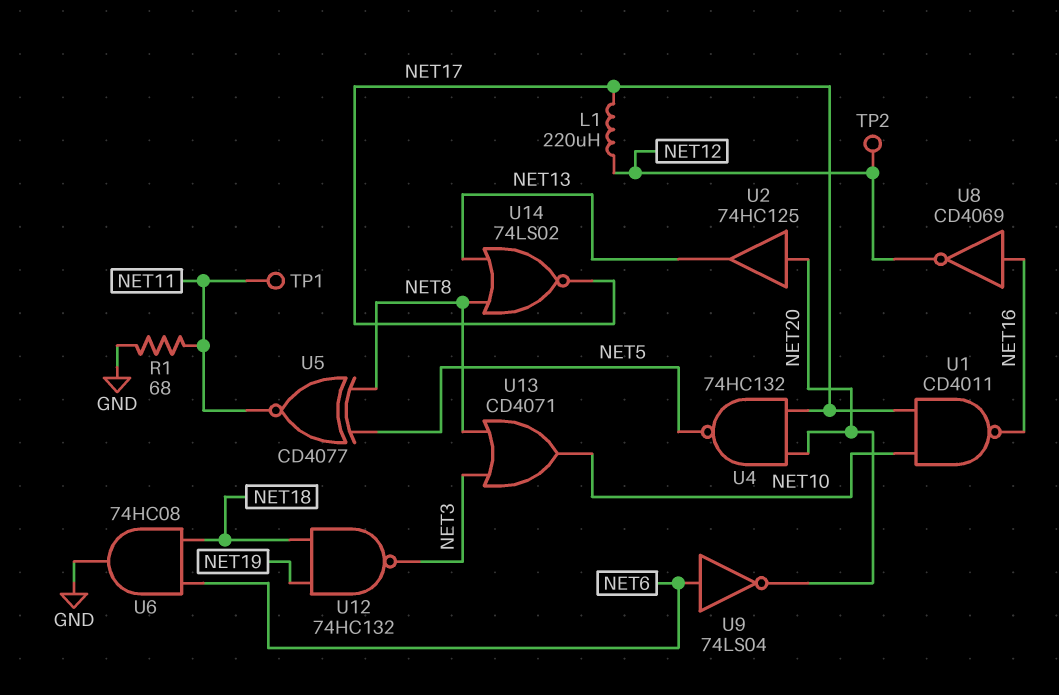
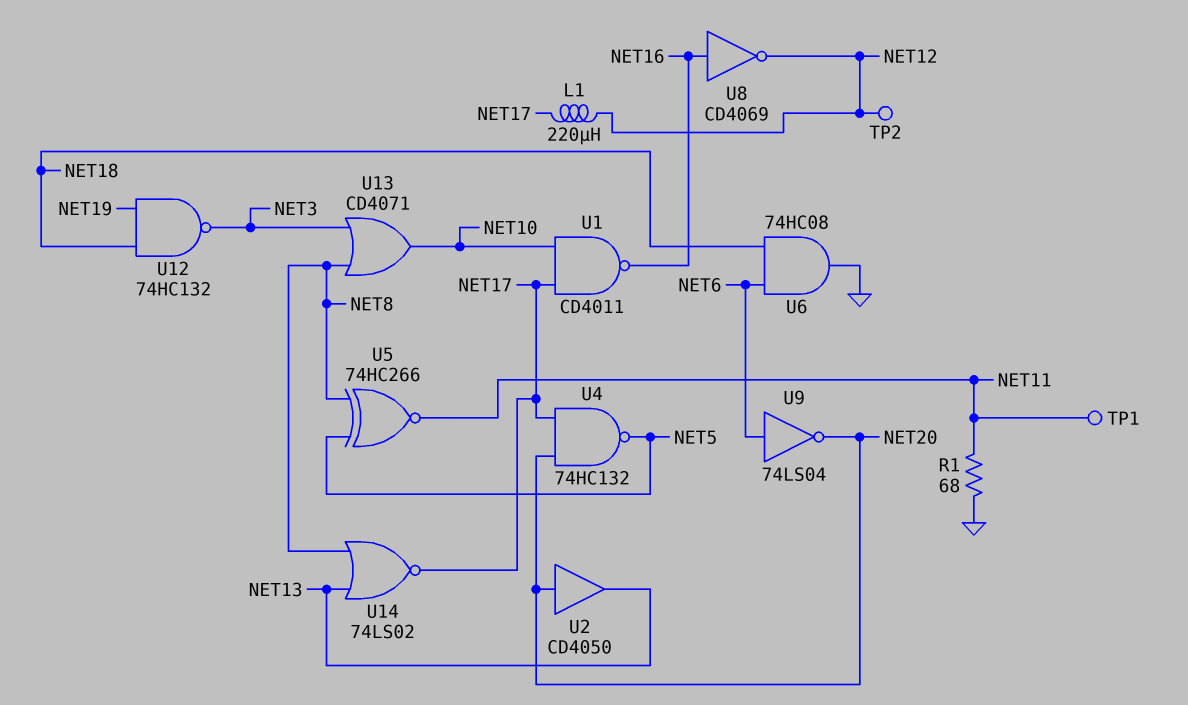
U2: buffer 74HC125 (in NET20, out NET13) -> buffer CD4050 (in NET20, out NET13)
U5: XNOR CD4077 (in NET5, in NET8, out NET11) -> XNOR 74HC266 (in NET5, in NET8, out NET11)

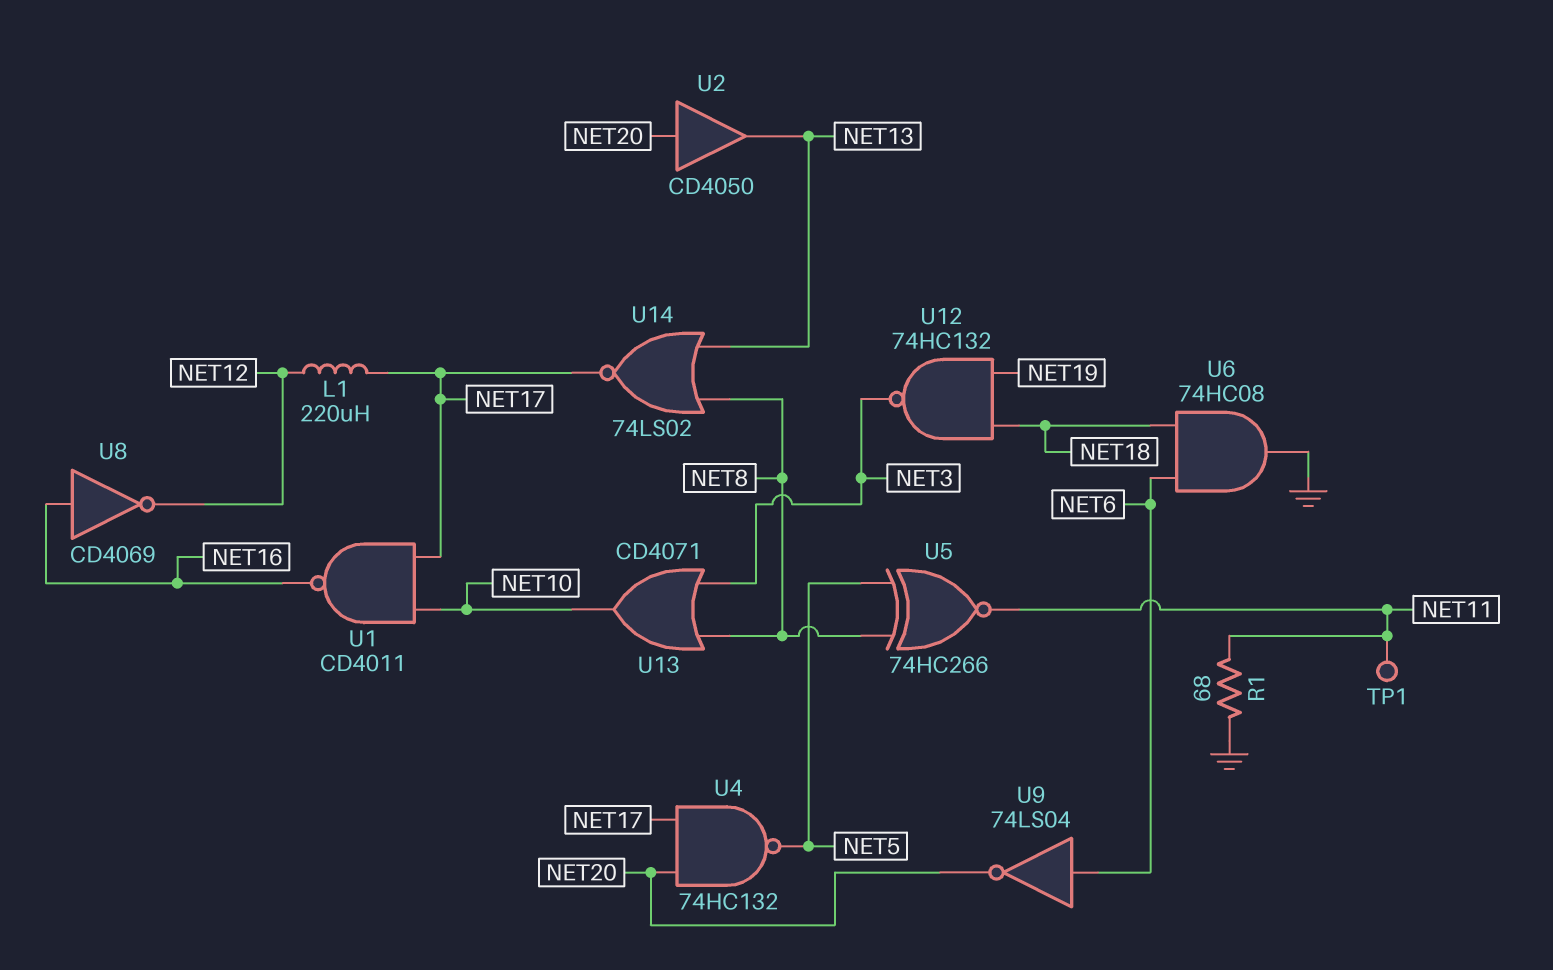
TP2: test point (NET12) -> none

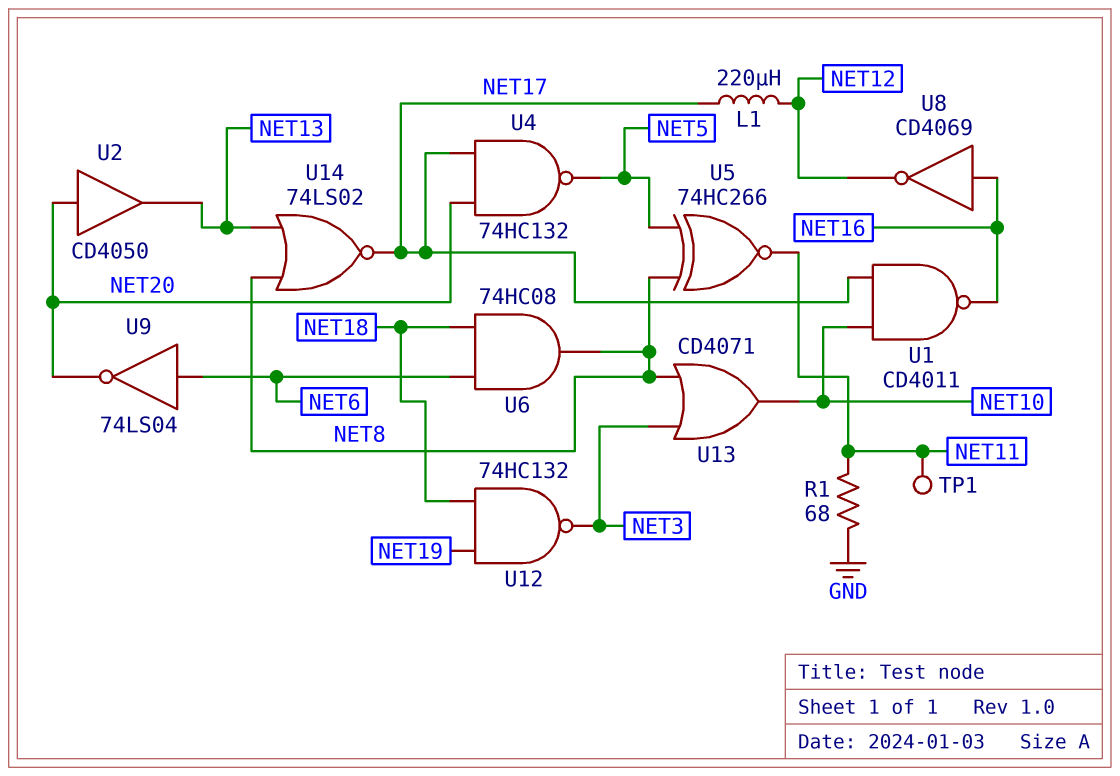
U6: AND 74HC08 (in NET6, in NET18, out GND) -> AND 74HC08 (in NET6, in NET18, out NET8)

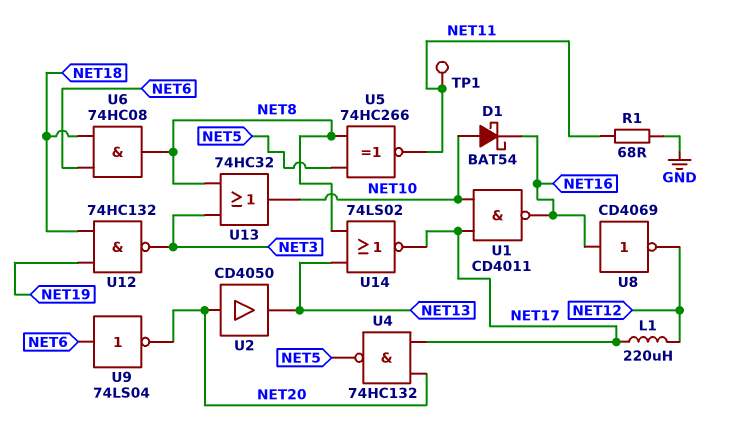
D1: none -> schottky BAT54 (A NET10, K NET16)
U13: OR CD4071 (in NET3, in NET8, out NET10) -> OR 74HC32 (in NET3, in NET8, out NET10)

